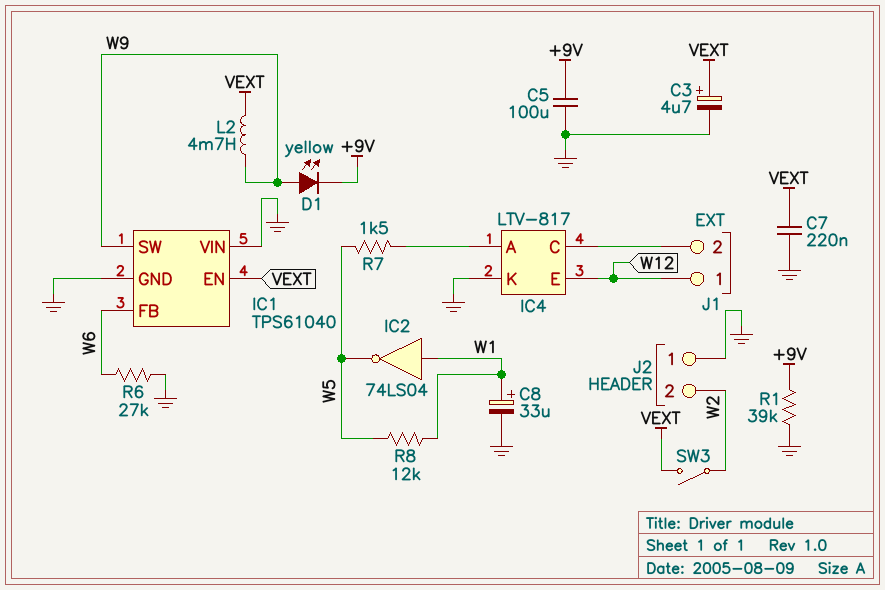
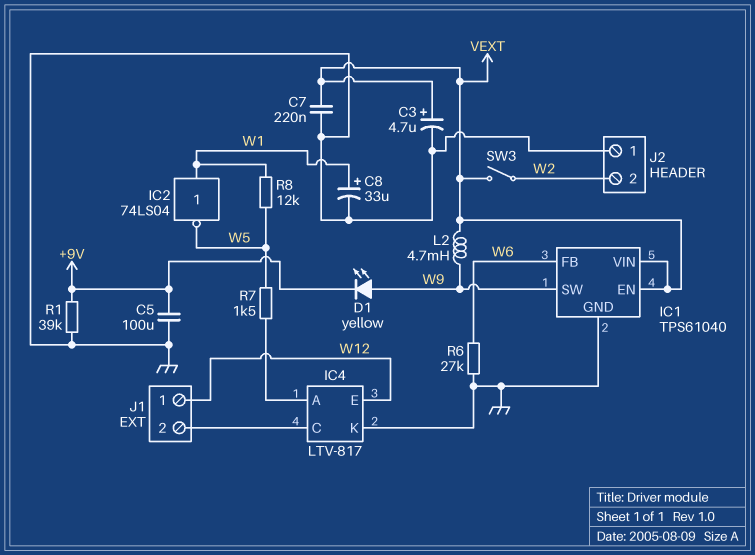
IC1 pin VIN: GND -> VEXT

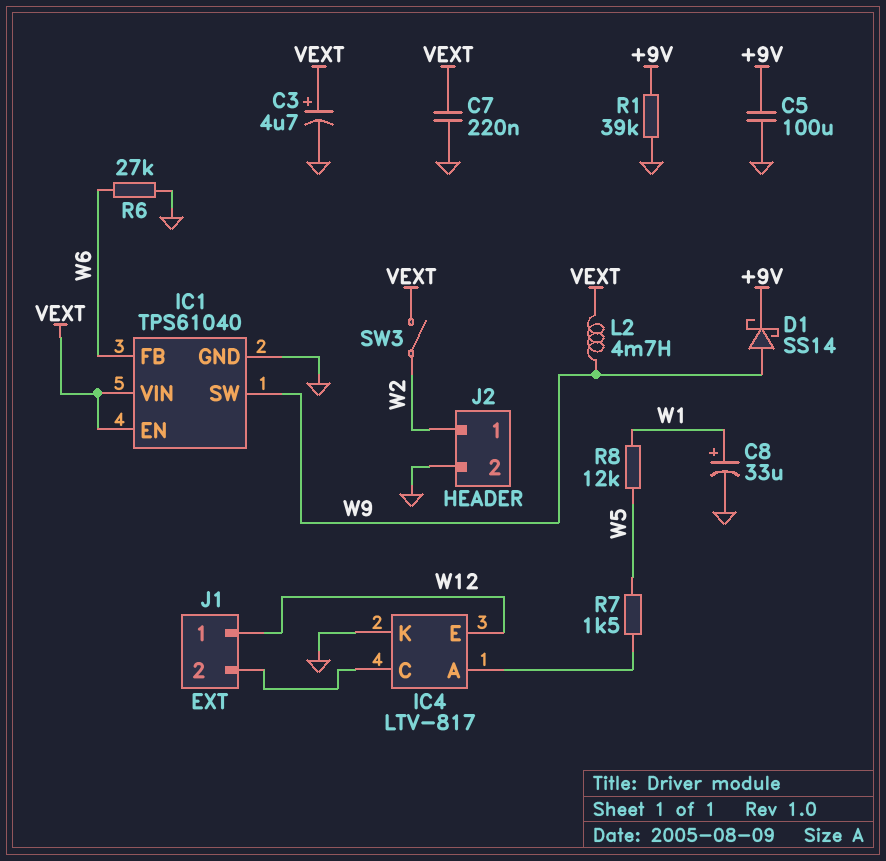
D1: LED yellow (A W9, K +9V) -> schottky SS14 (A W9, K +9V)
IC2: NOT 74LS04 (in W1, out W5) -> none
J2 pin 1: GND -> W2
J2 pin 2: W2 -> GND

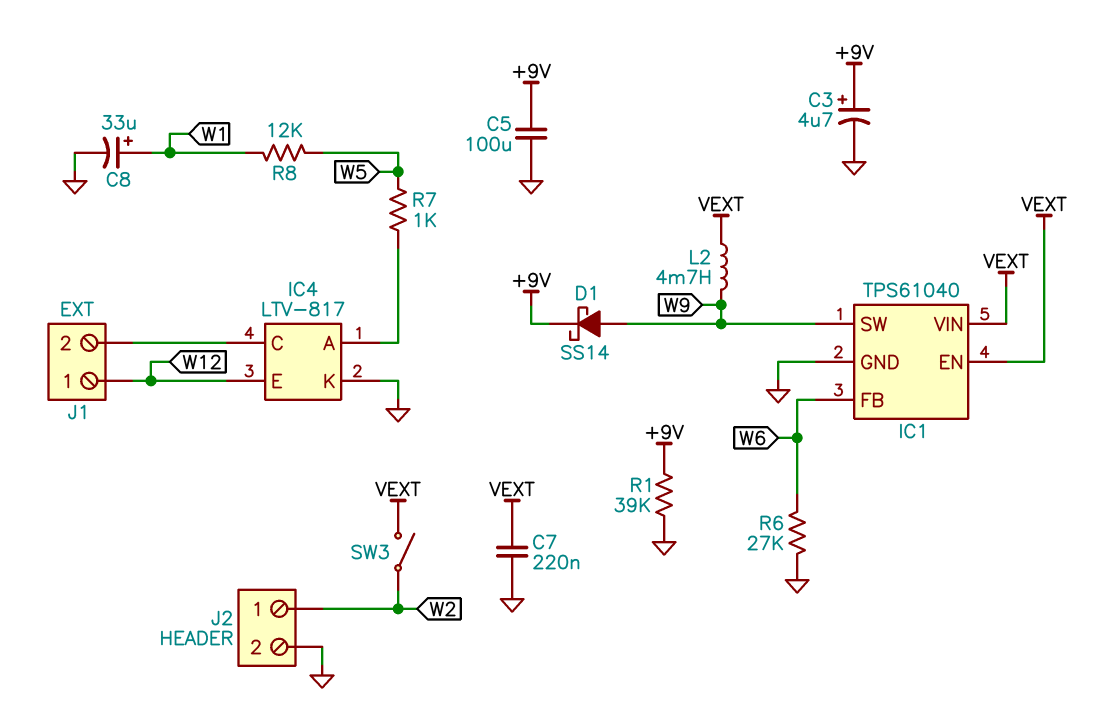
C3: 4.7uF (plus VEXT, minus GND) -> 4.7uF (plus +9V, minus GND)
R7: 1.5k (IC4/A, W5) -> 1k (IC4/A, W5)

